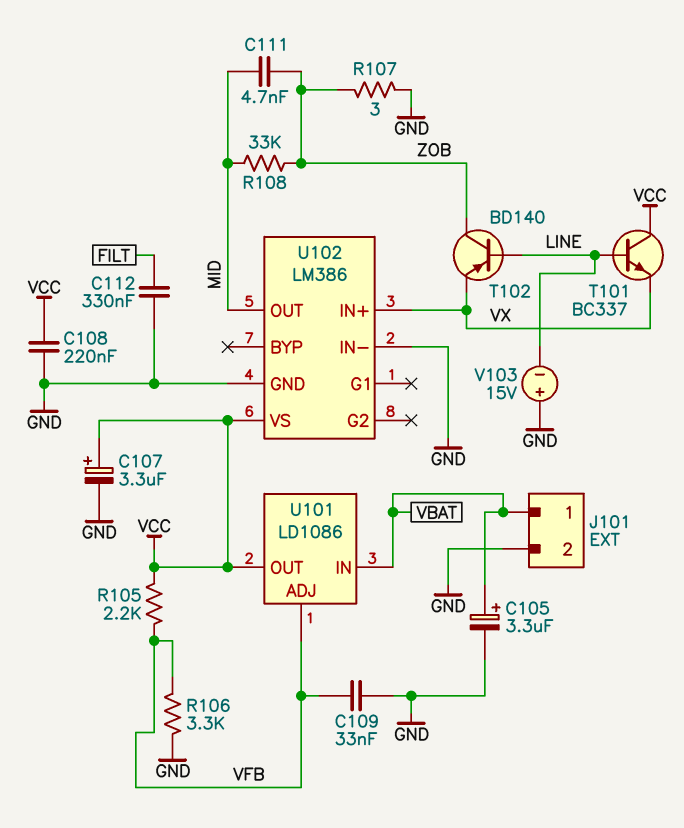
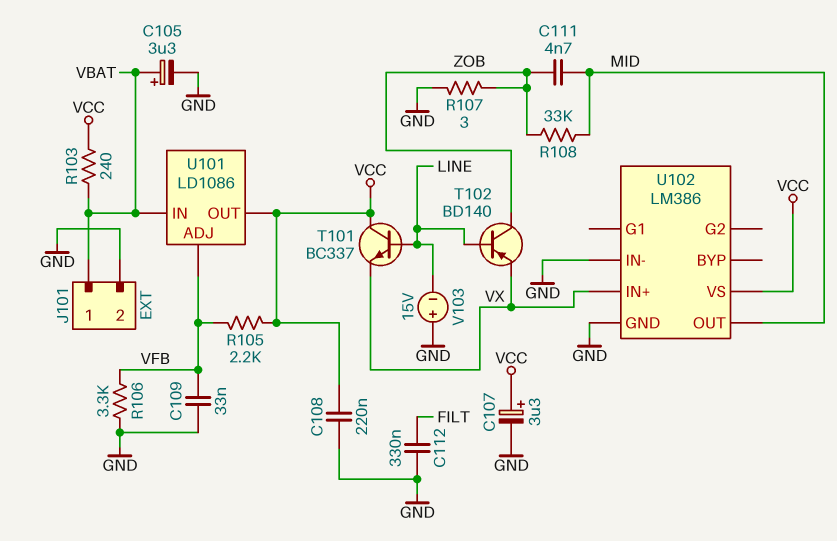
R103: none -> 240 (VBAT, VCC)

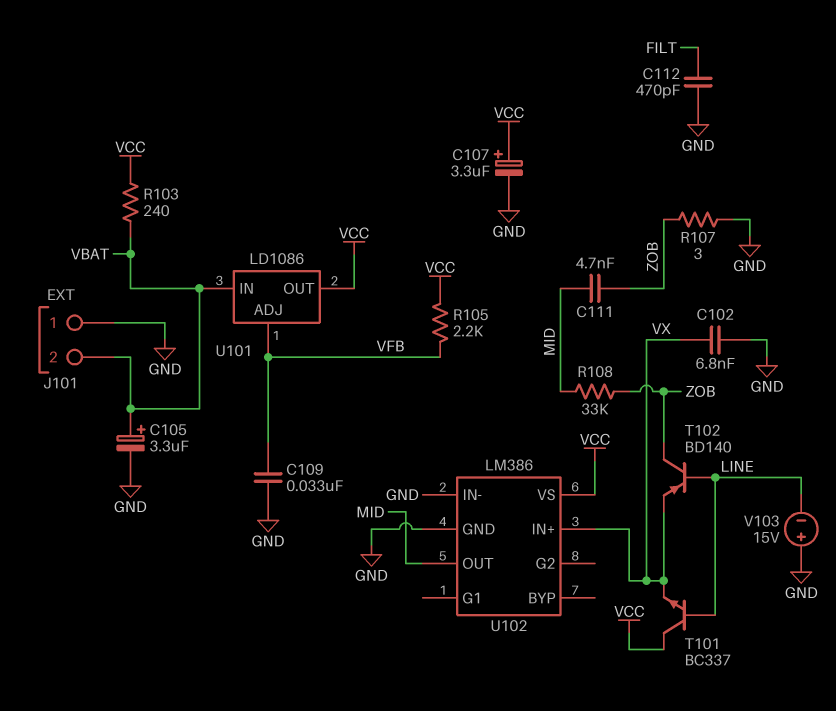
C102: none -> 6.8nF (GND, VX)
C108: 220nF (GND, VCC) -> none
C112: 330nF (FILT, GND) -> 470pF (FILT, GND)
J101 pin 1: VBAT -> GND
J101 pin 2: GND -> VBAT
R106: 3.3k (GND, VFB) -> none

